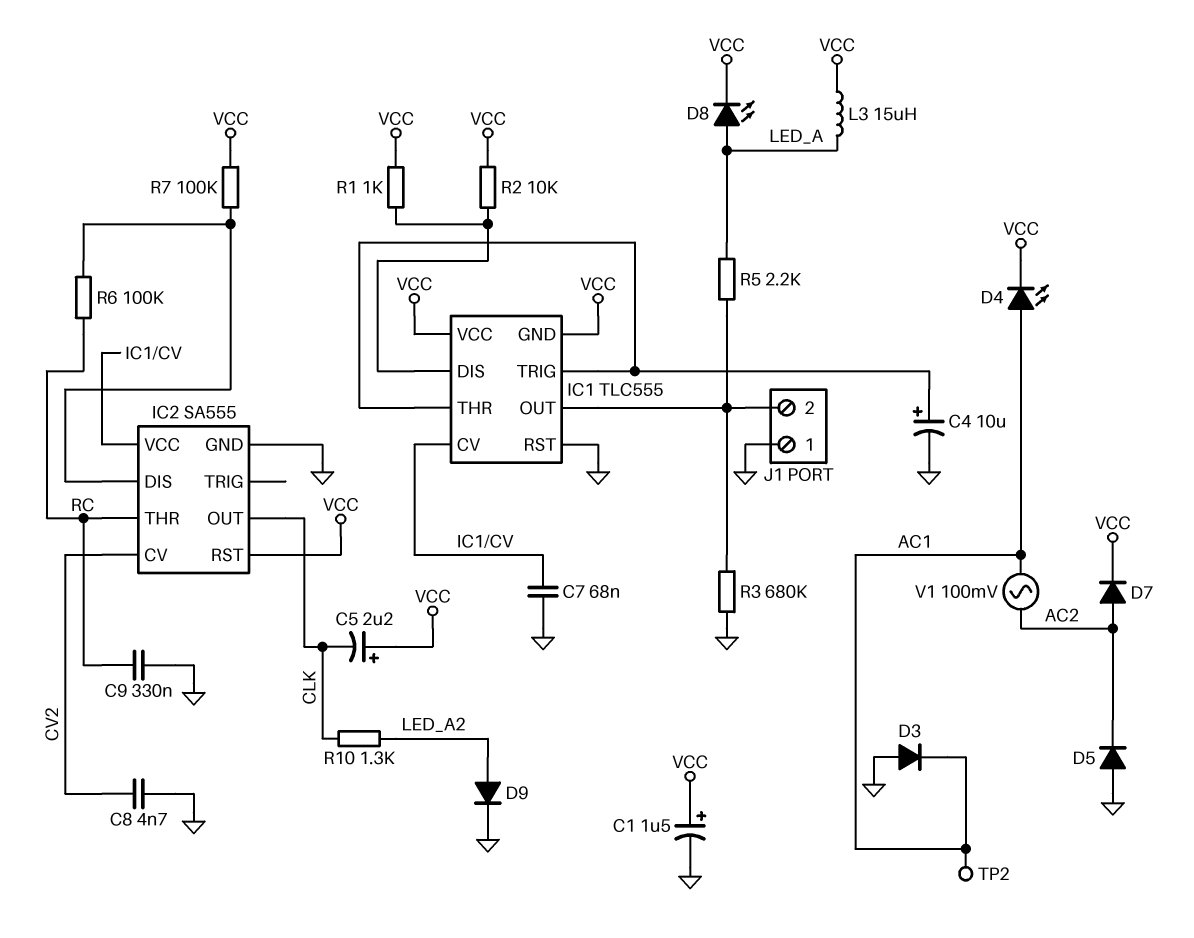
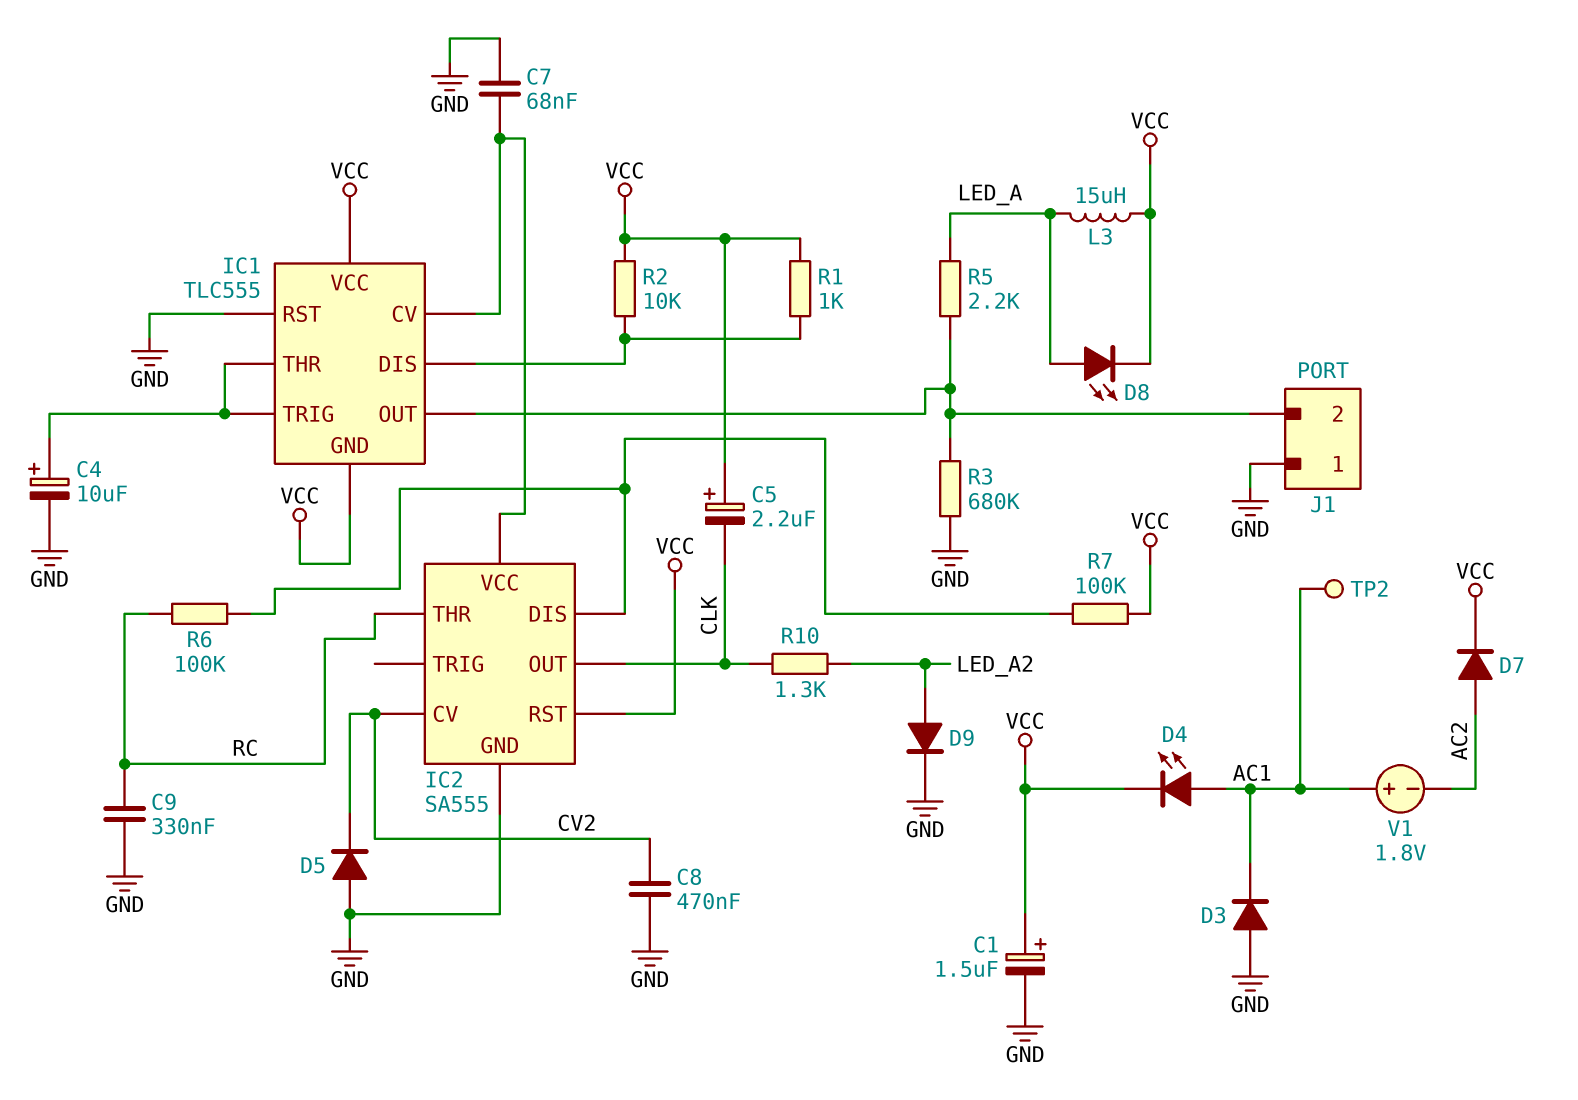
C8: 4.7nF (CV2, GND) -> 470nF (CV2, GND)
D5: diode (A GND, K AC2) -> diode (A GND, K CV2)
V1: AC 100mV (AC1, AC2) -> 1.8V (plus AC1, minus AC2)

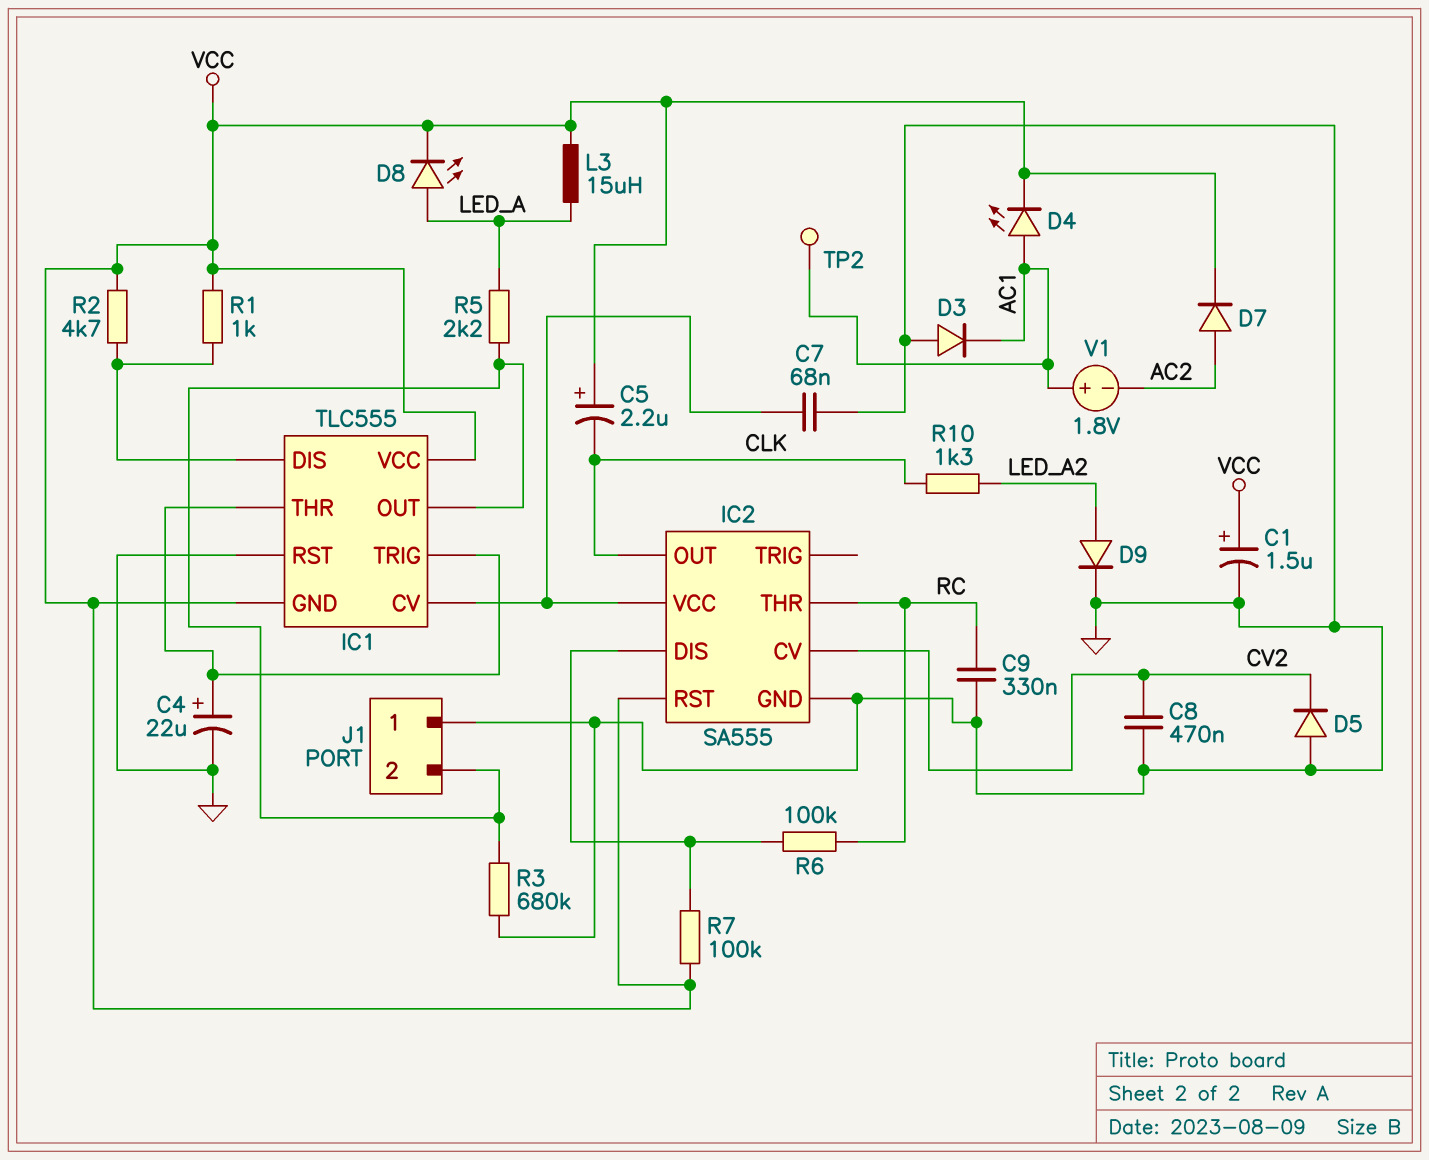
C4: 10uF (plus IC1/THR, minus GND) -> 22uF (plus IC1/THR, minus GND)
R2: 10k (IC1/DIS, VCC) -> 4.7k (IC1/DIS, VCC)

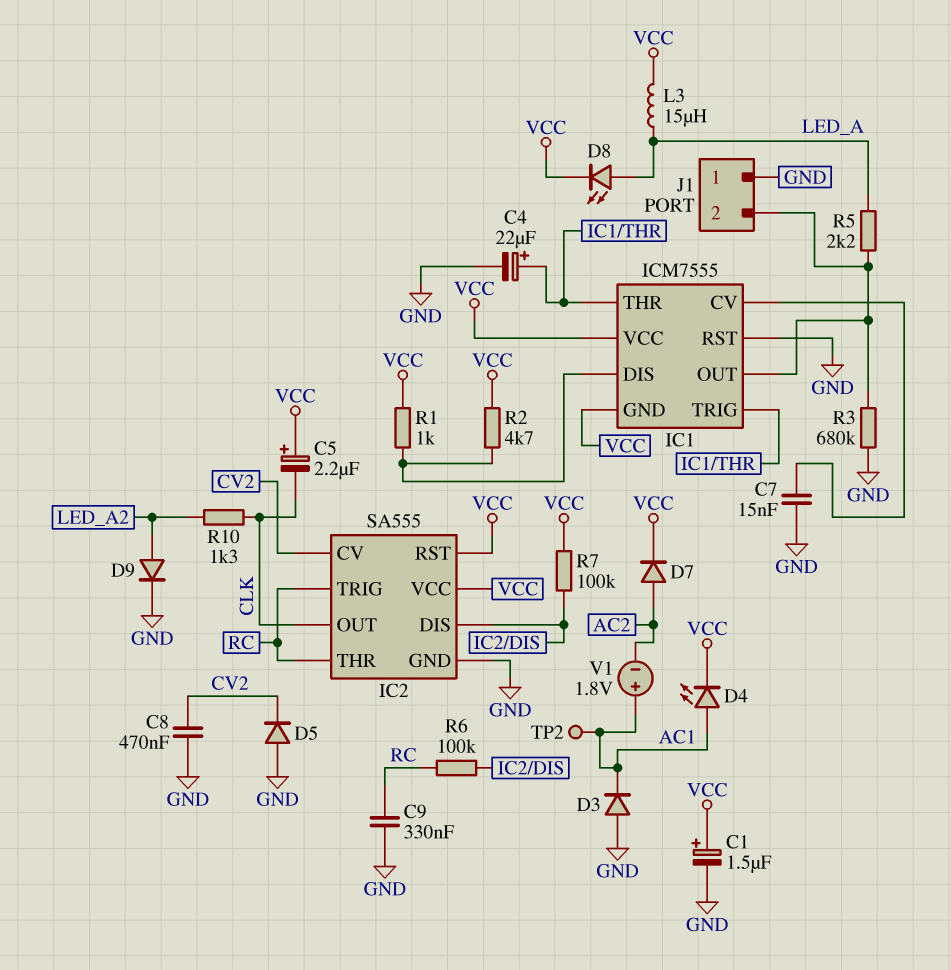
C7: 68nF (GND, IC1/CV) -> 15nF (GND, IC1/CV)
IC1: TLC555 -> ICM7555
IC2 pin TRIG: none -> RC
IC2 pin VCC: IC1/CV -> VCC

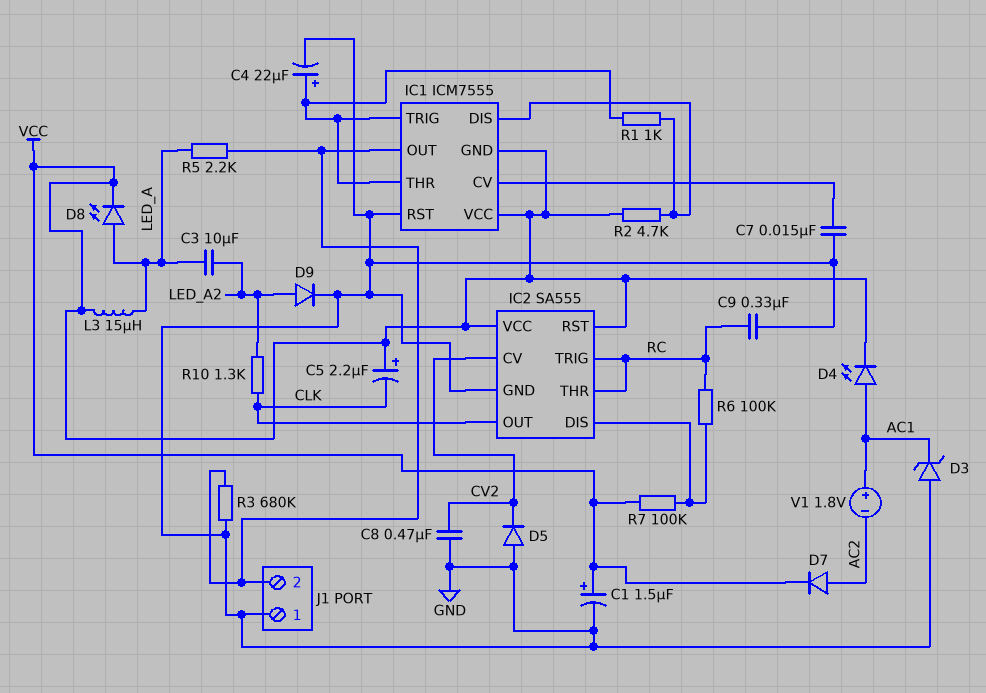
C3: none -> 10uF (LED_A, LED_A2)
D3: diode (A GND, K AC1) -> zener (A GND, K AC1)
R1: 1k (IC1/DIS, VCC) -> 1k (IC1/DIS, IC1/THR)
TP2: test point (AC1) -> none

